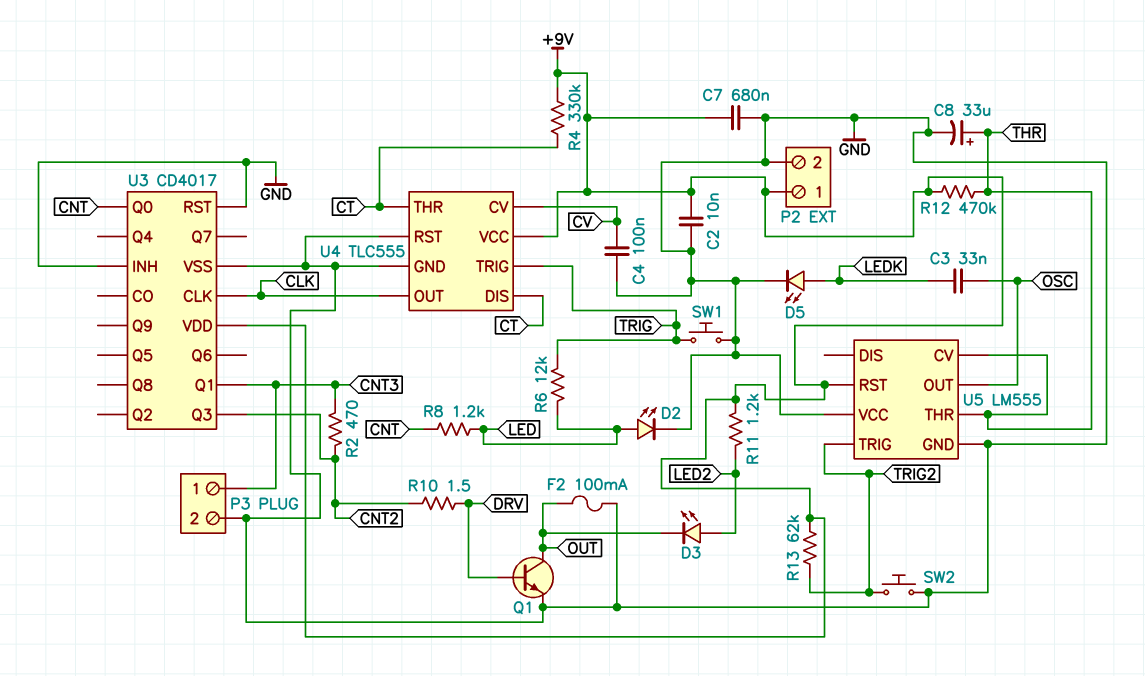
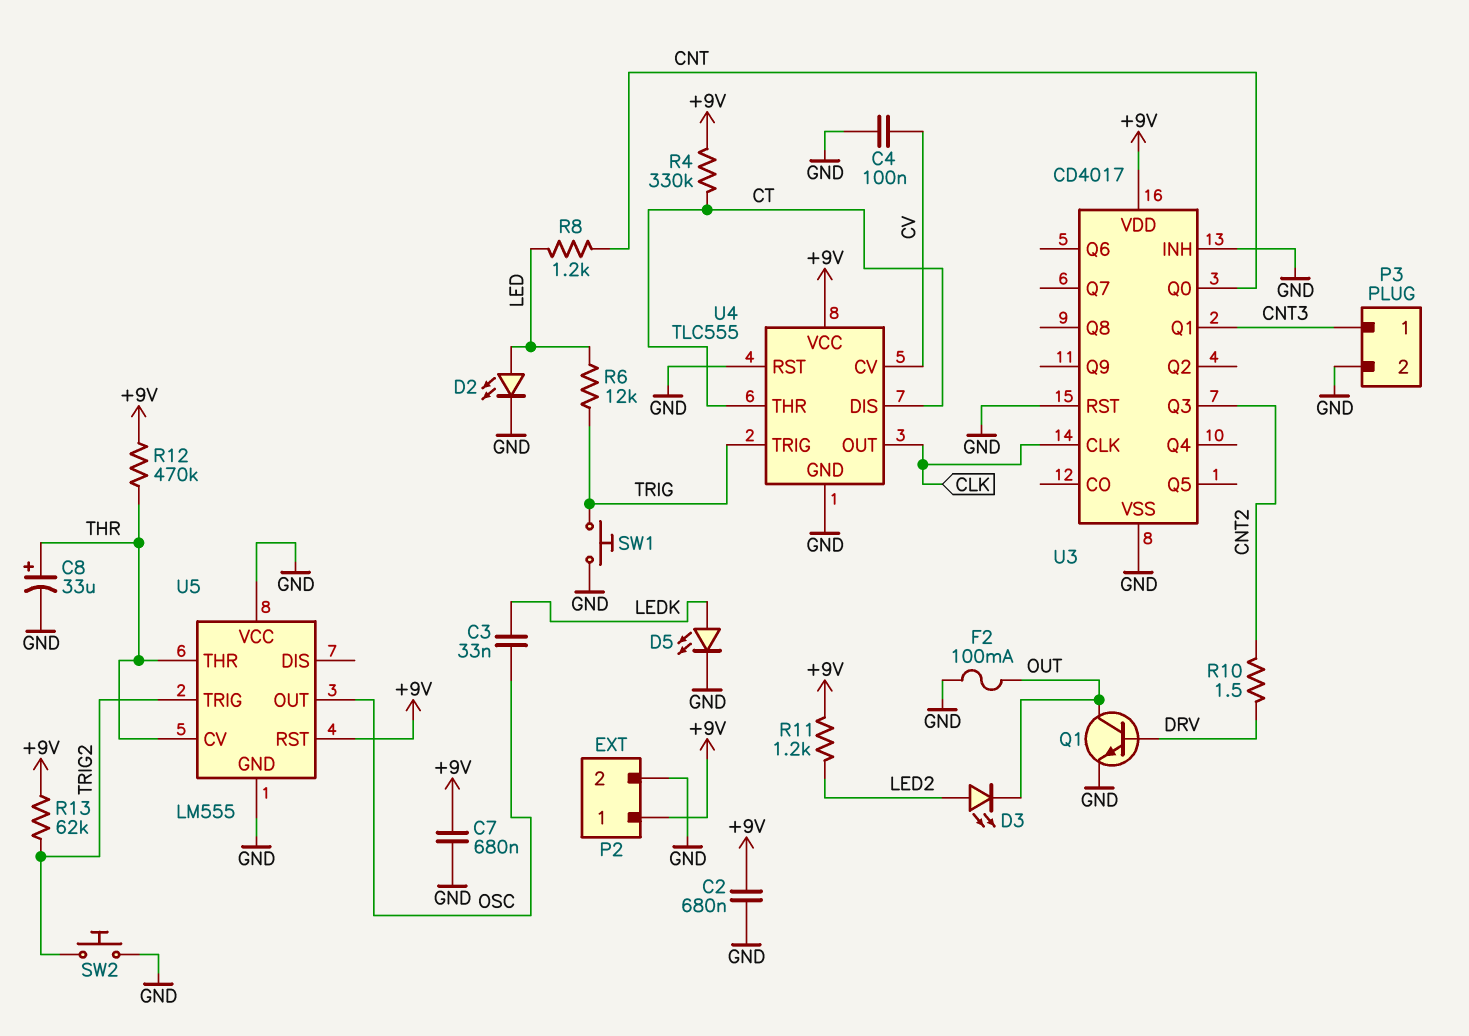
C2: 10nF (+9V, GND) -> 680nF (+9V, GND)
R2: 470 (CNT2, CNT3) -> none

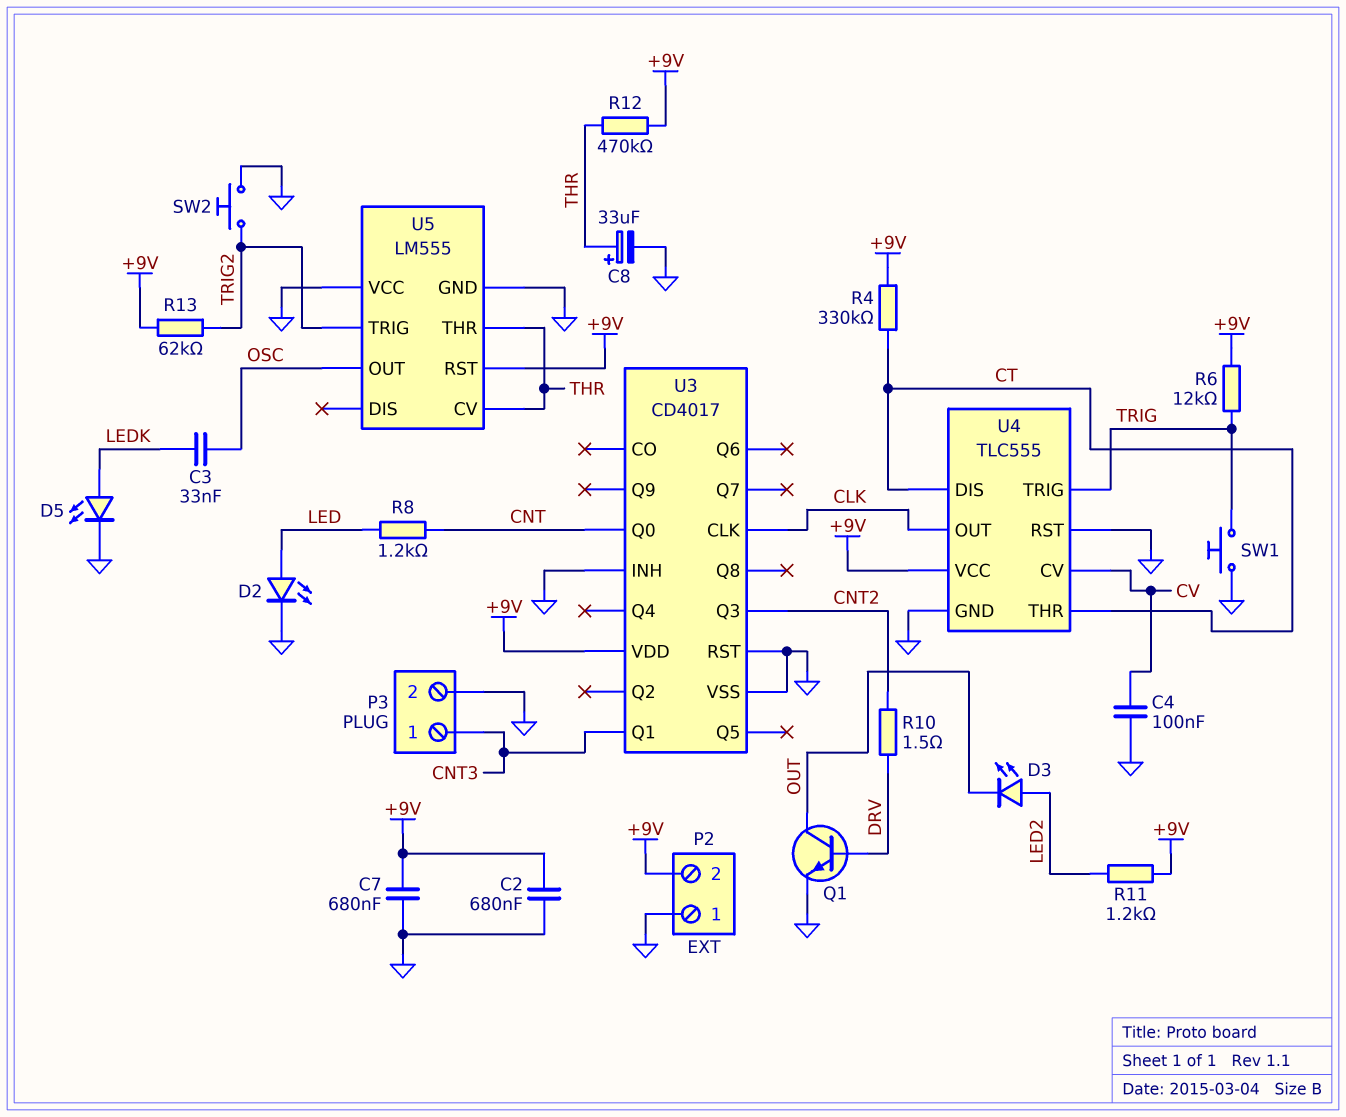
F2: 100mA (GND, OUT) -> none
P2 pin 1: +9V -> GND
P2 pin 2: GND -> +9V
R6: 12k (LED, TRIG) -> 12k (+9V, TRIG)

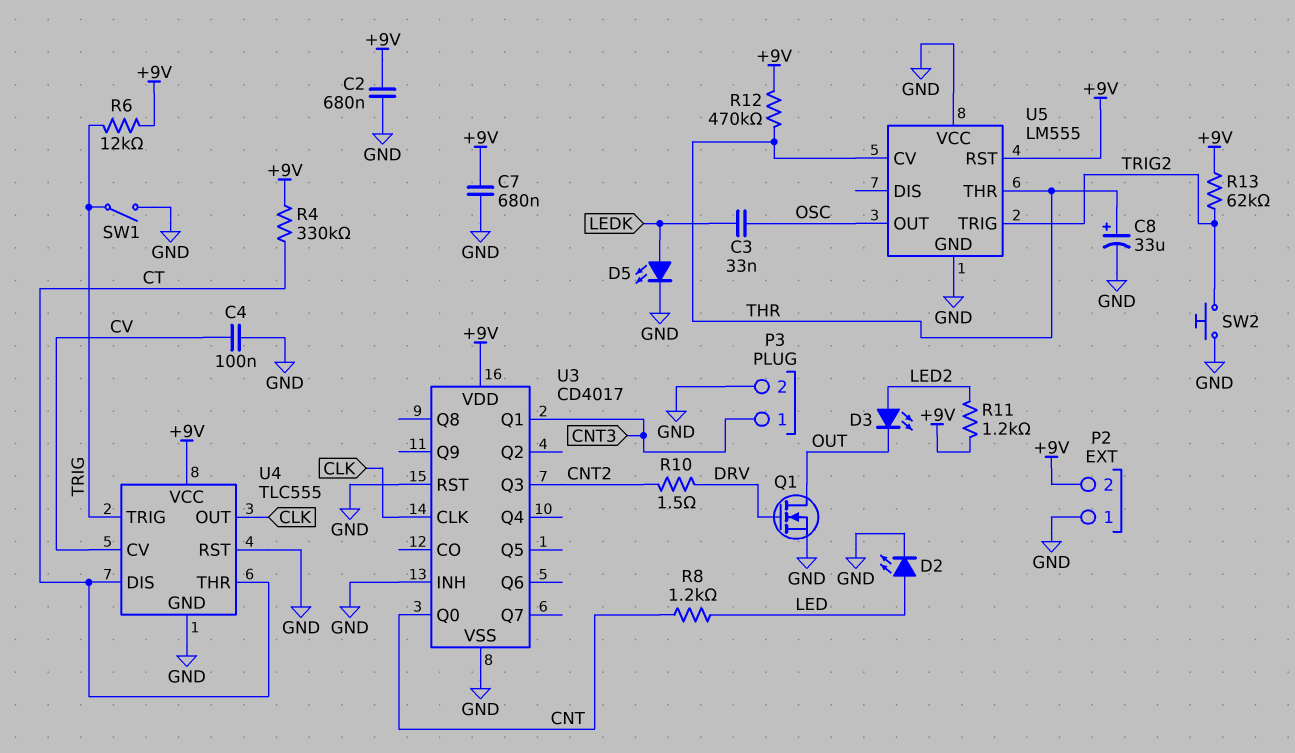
Q1: NPN (B DRV, C OUT, E GND) -> NMOS (G DRV, D OUT, S GND)
SW1: button (GND, TRIG) -> switch (GND, TRIG)

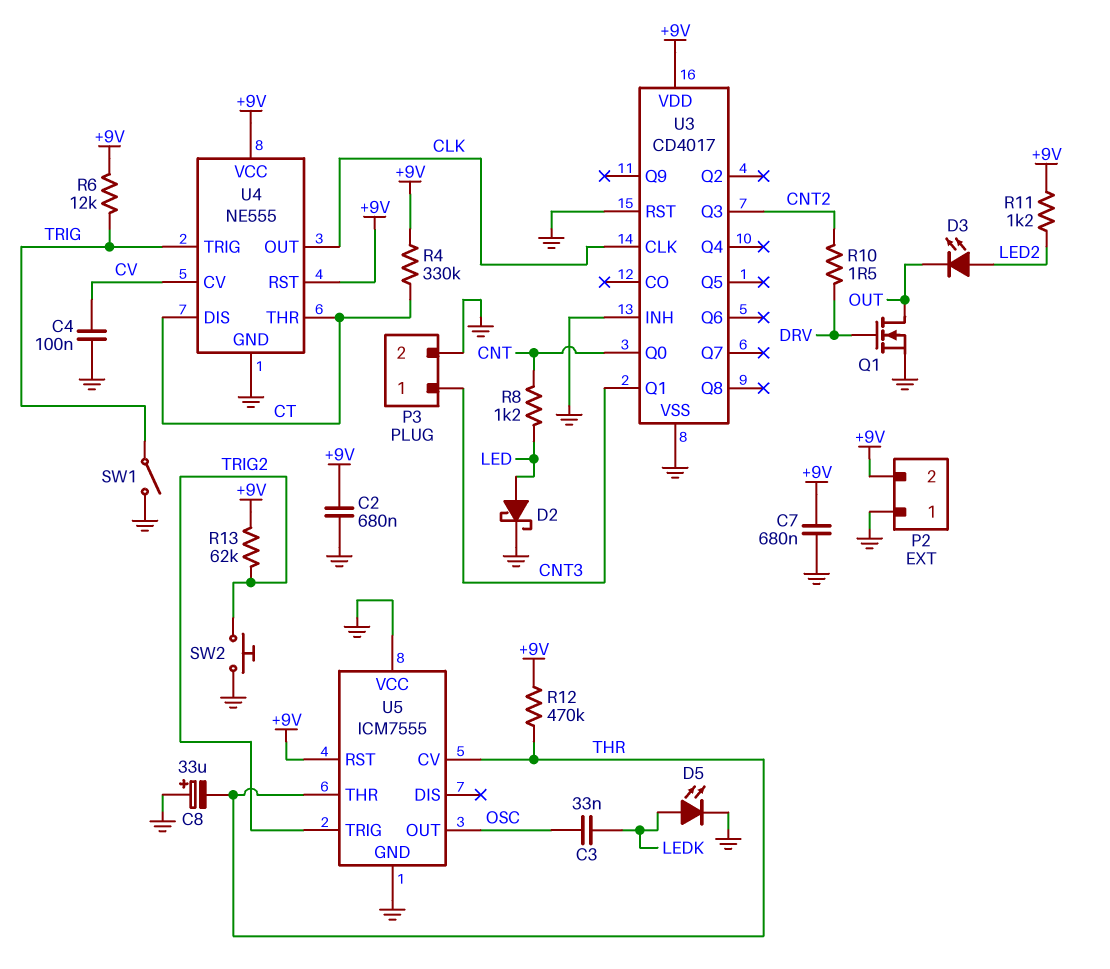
C8: 33uF (plus THR, minus GND) -> 33uF (plus GND, minus THR)
D2: LED (A LED, K GND) -> schottky (A LED, K GND)
U4: TLC555 -> NE555
U4 pin RST: GND -> +9V
U5: LM555 -> ICM7555

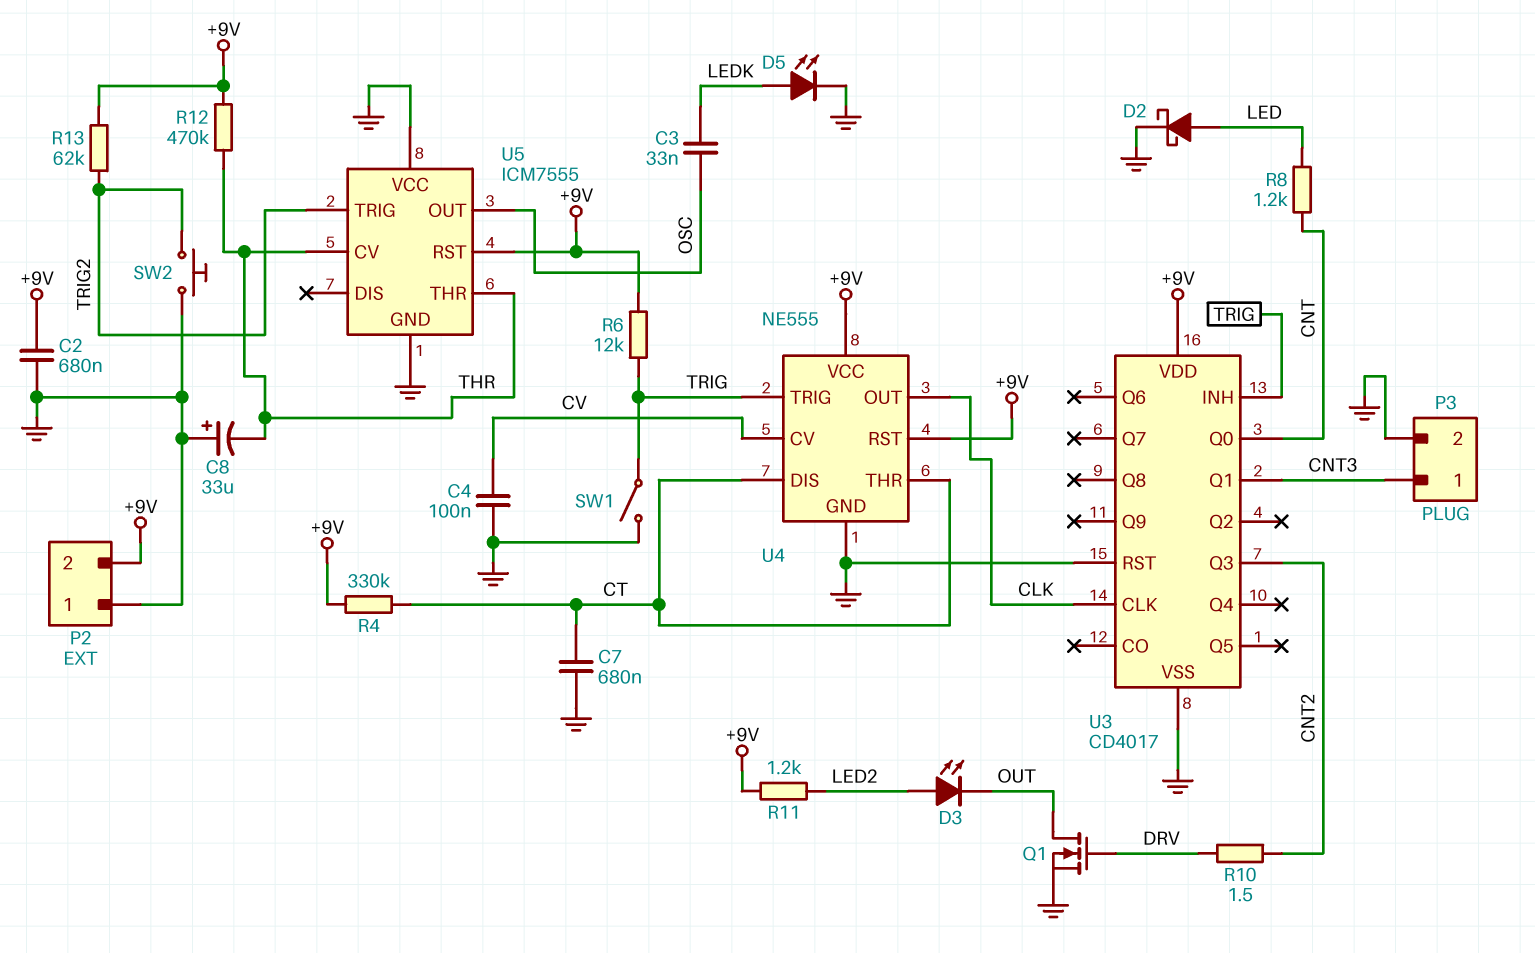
C7: 680nF (+9V, GND) -> 680nF (CT, GND)
U3 pin INH: GND -> TRIG

